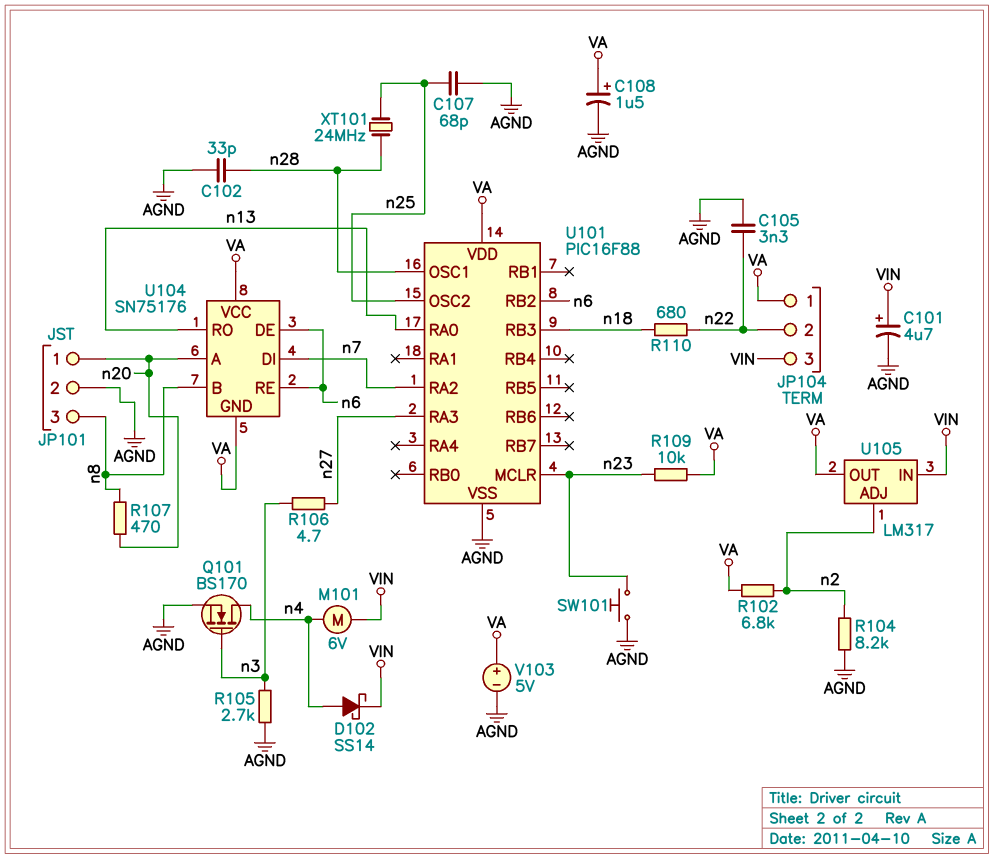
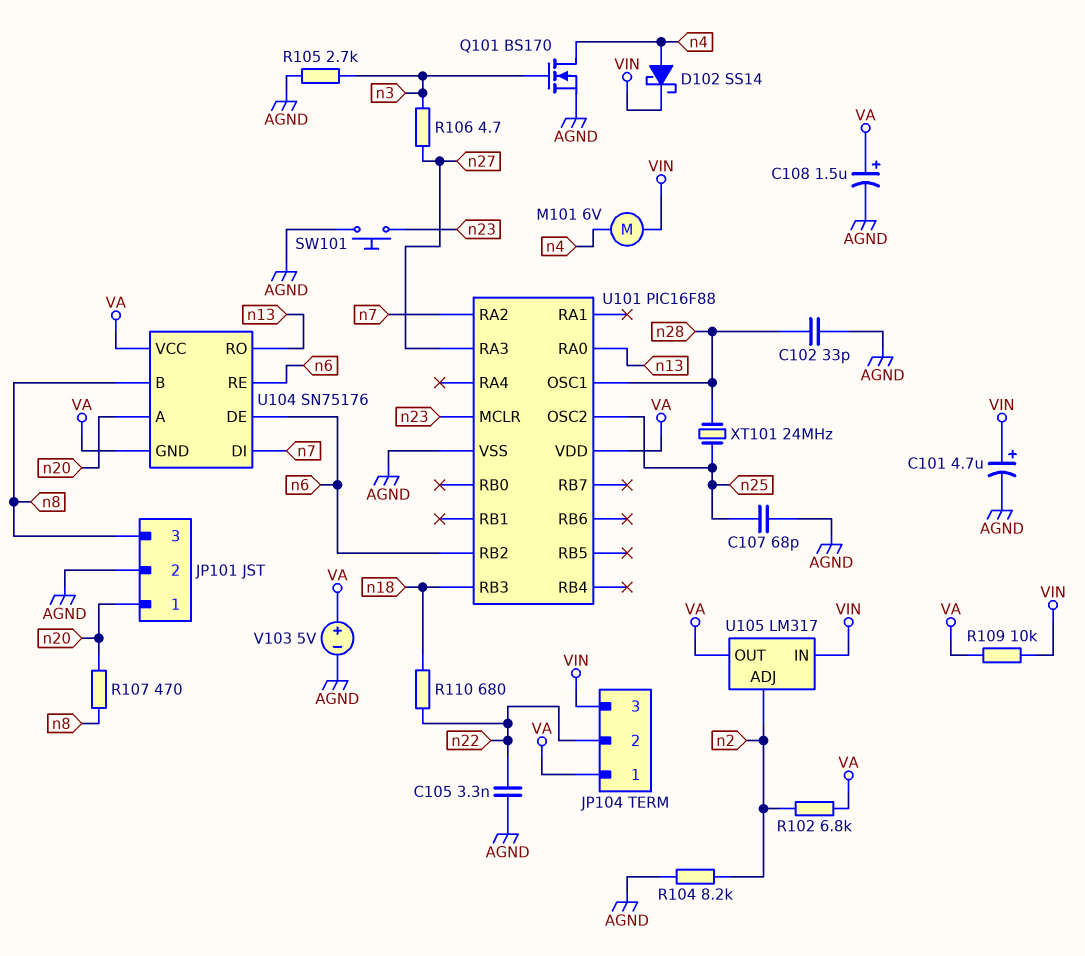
R109: 10k (VA, n23) -> 10k (VA, VIN)

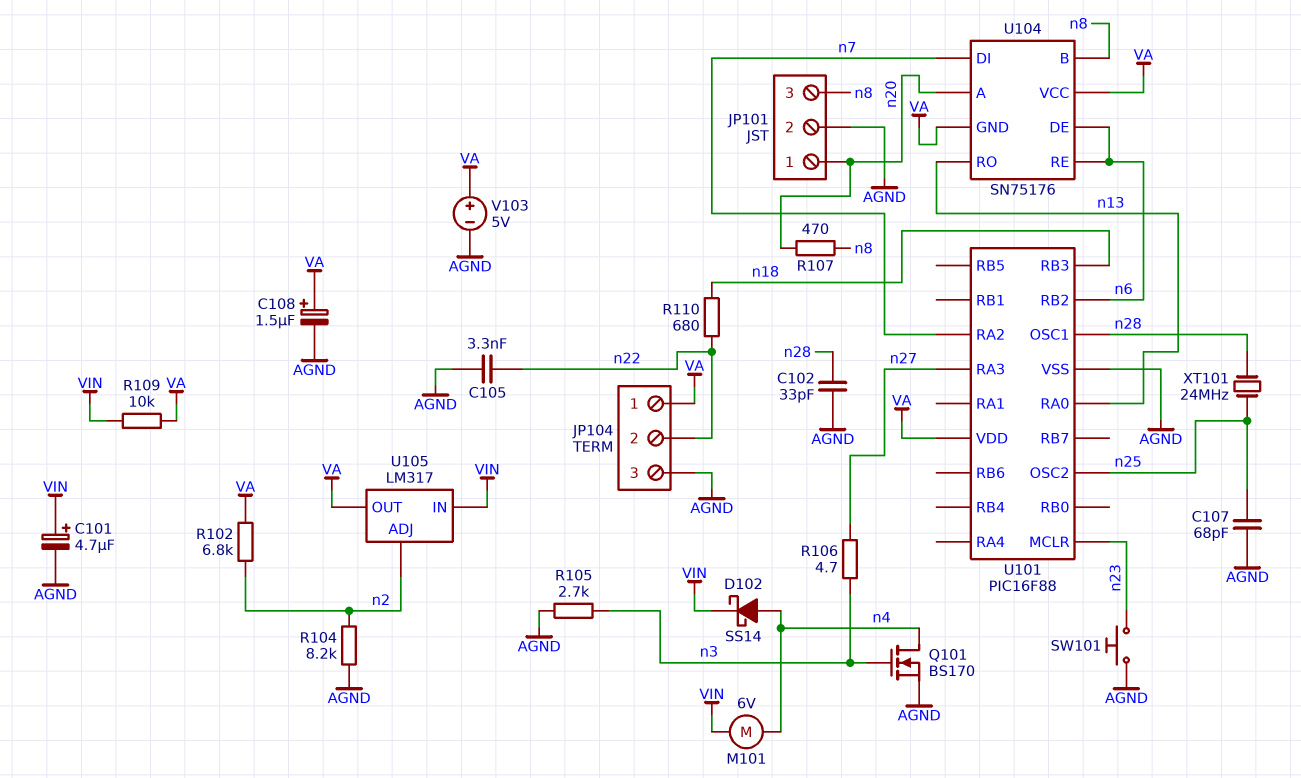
JP104 pin 3: VIN -> AGND

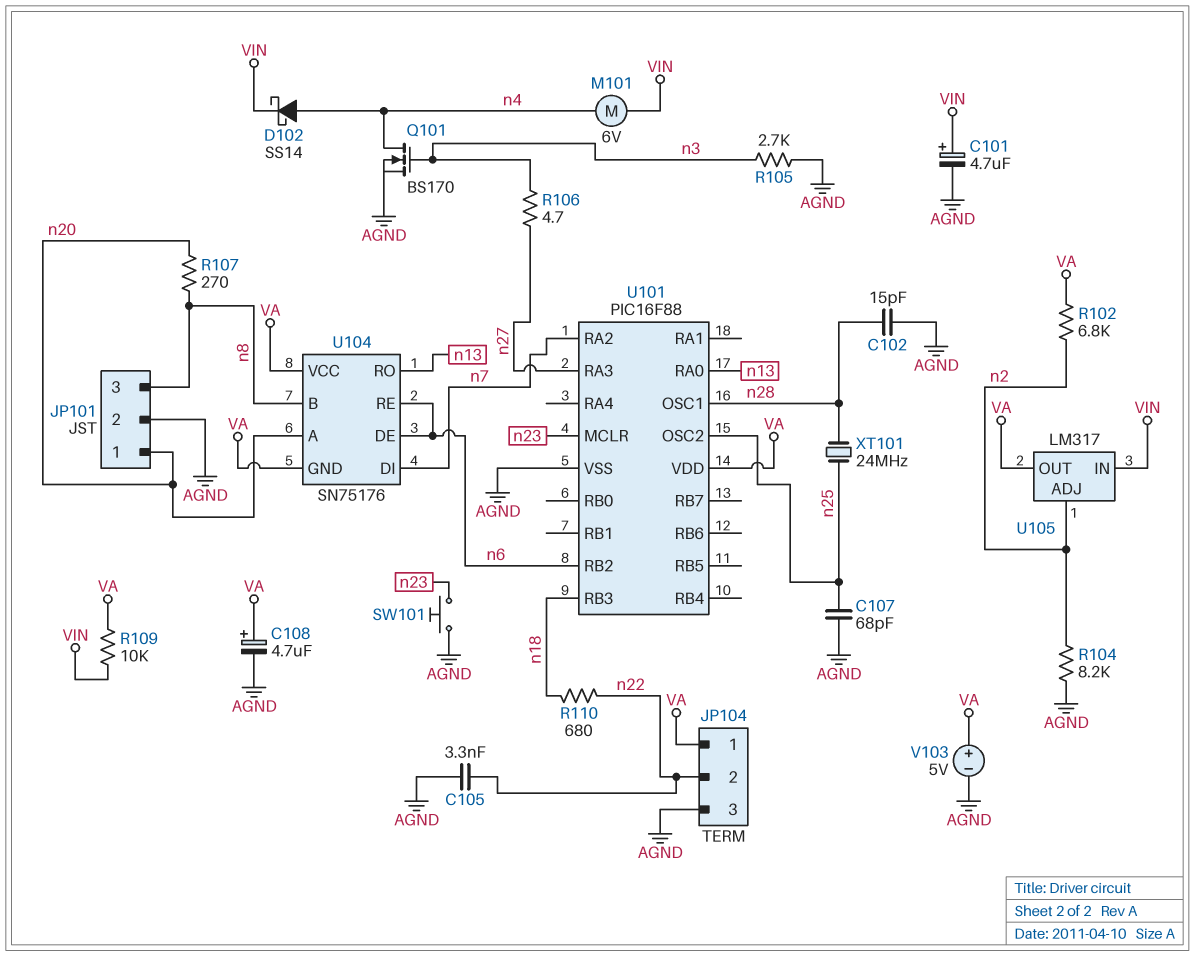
C102: 33pF (AGND, n28) -> 15pF (AGND, n28)
C108: 1.5uF (plus VA, minus AGND) -> 4.7uF (plus VA, minus AGND)
R107: 470 (n8, n20) -> 270 (n8, n20)

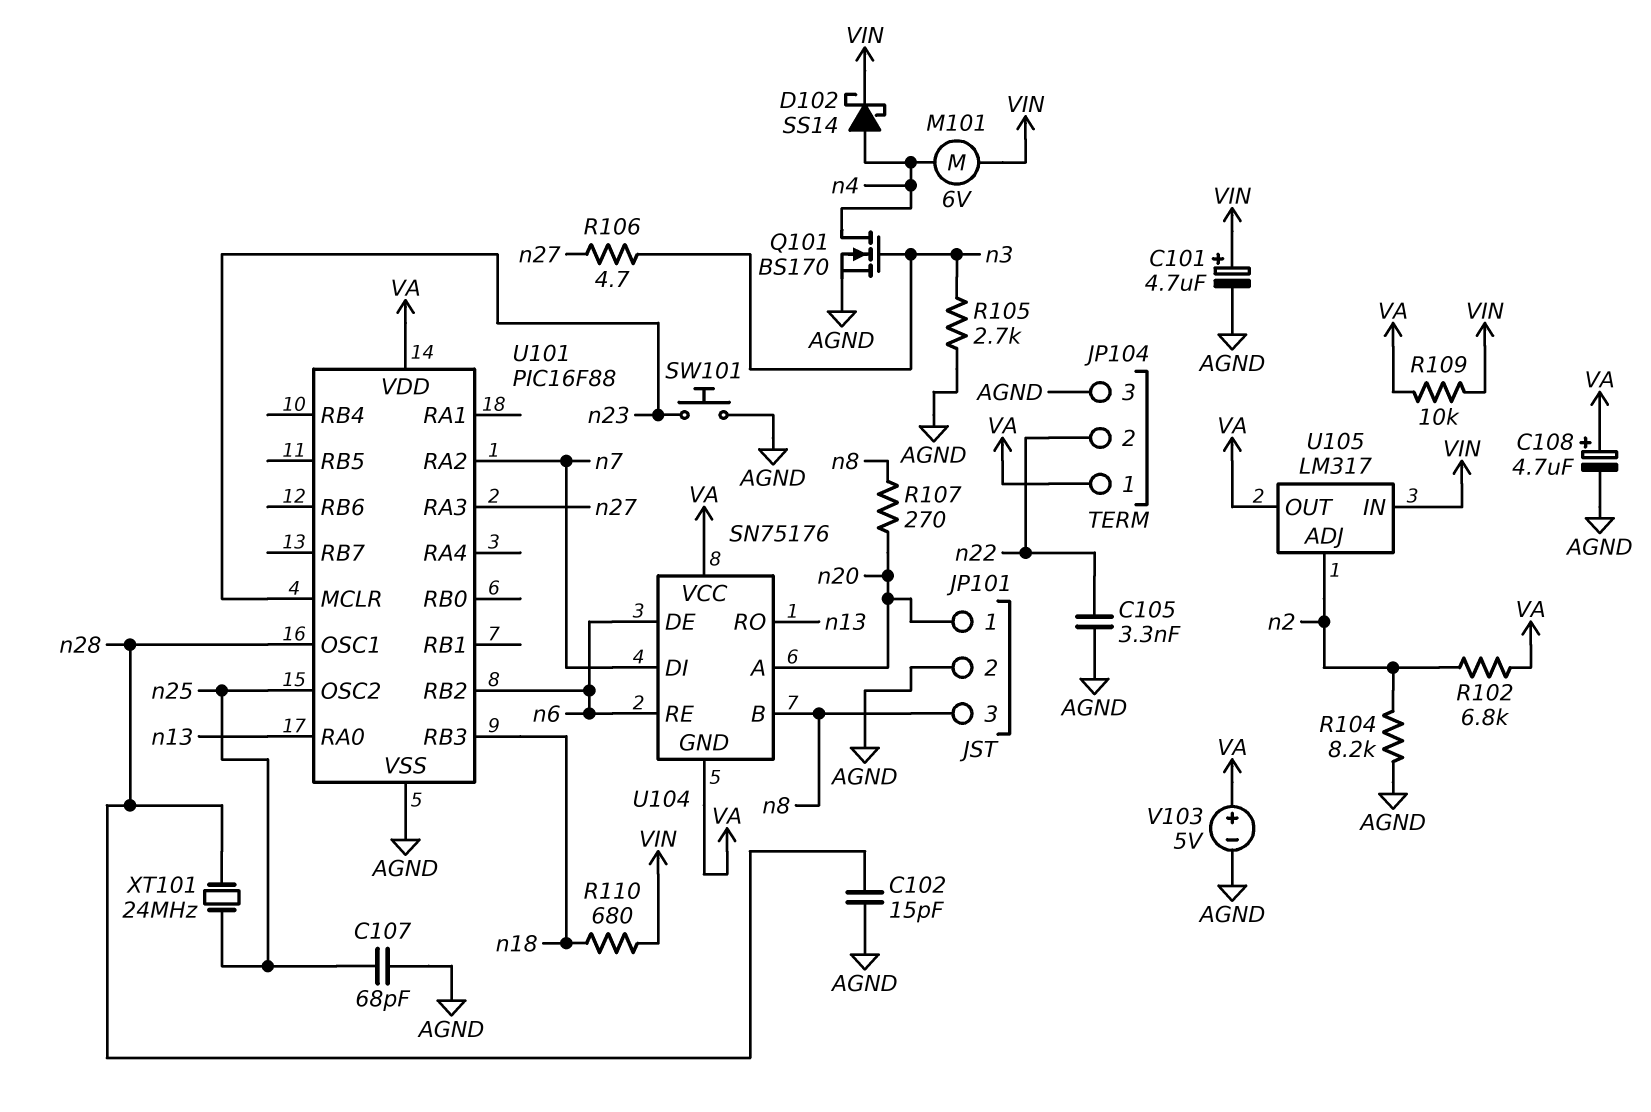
R110: 680 (n18, n22) -> 680 (VIN, n18)

